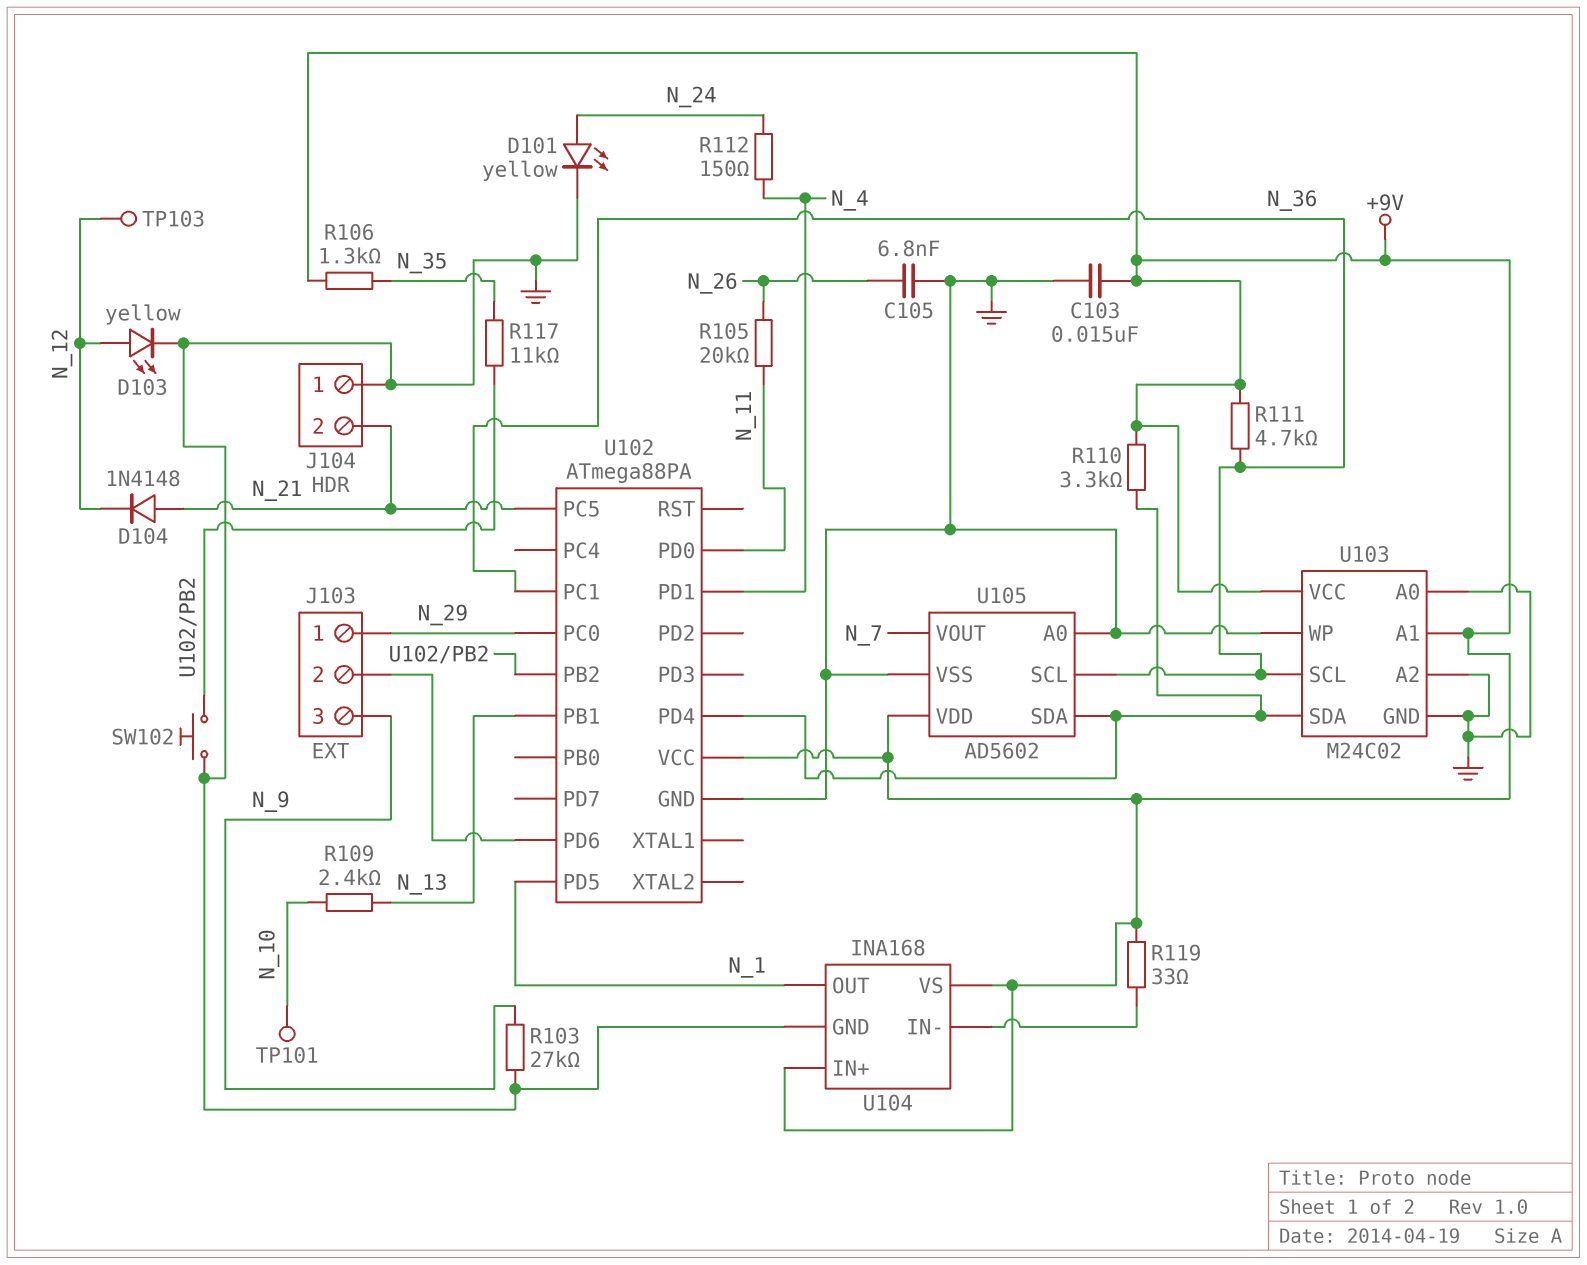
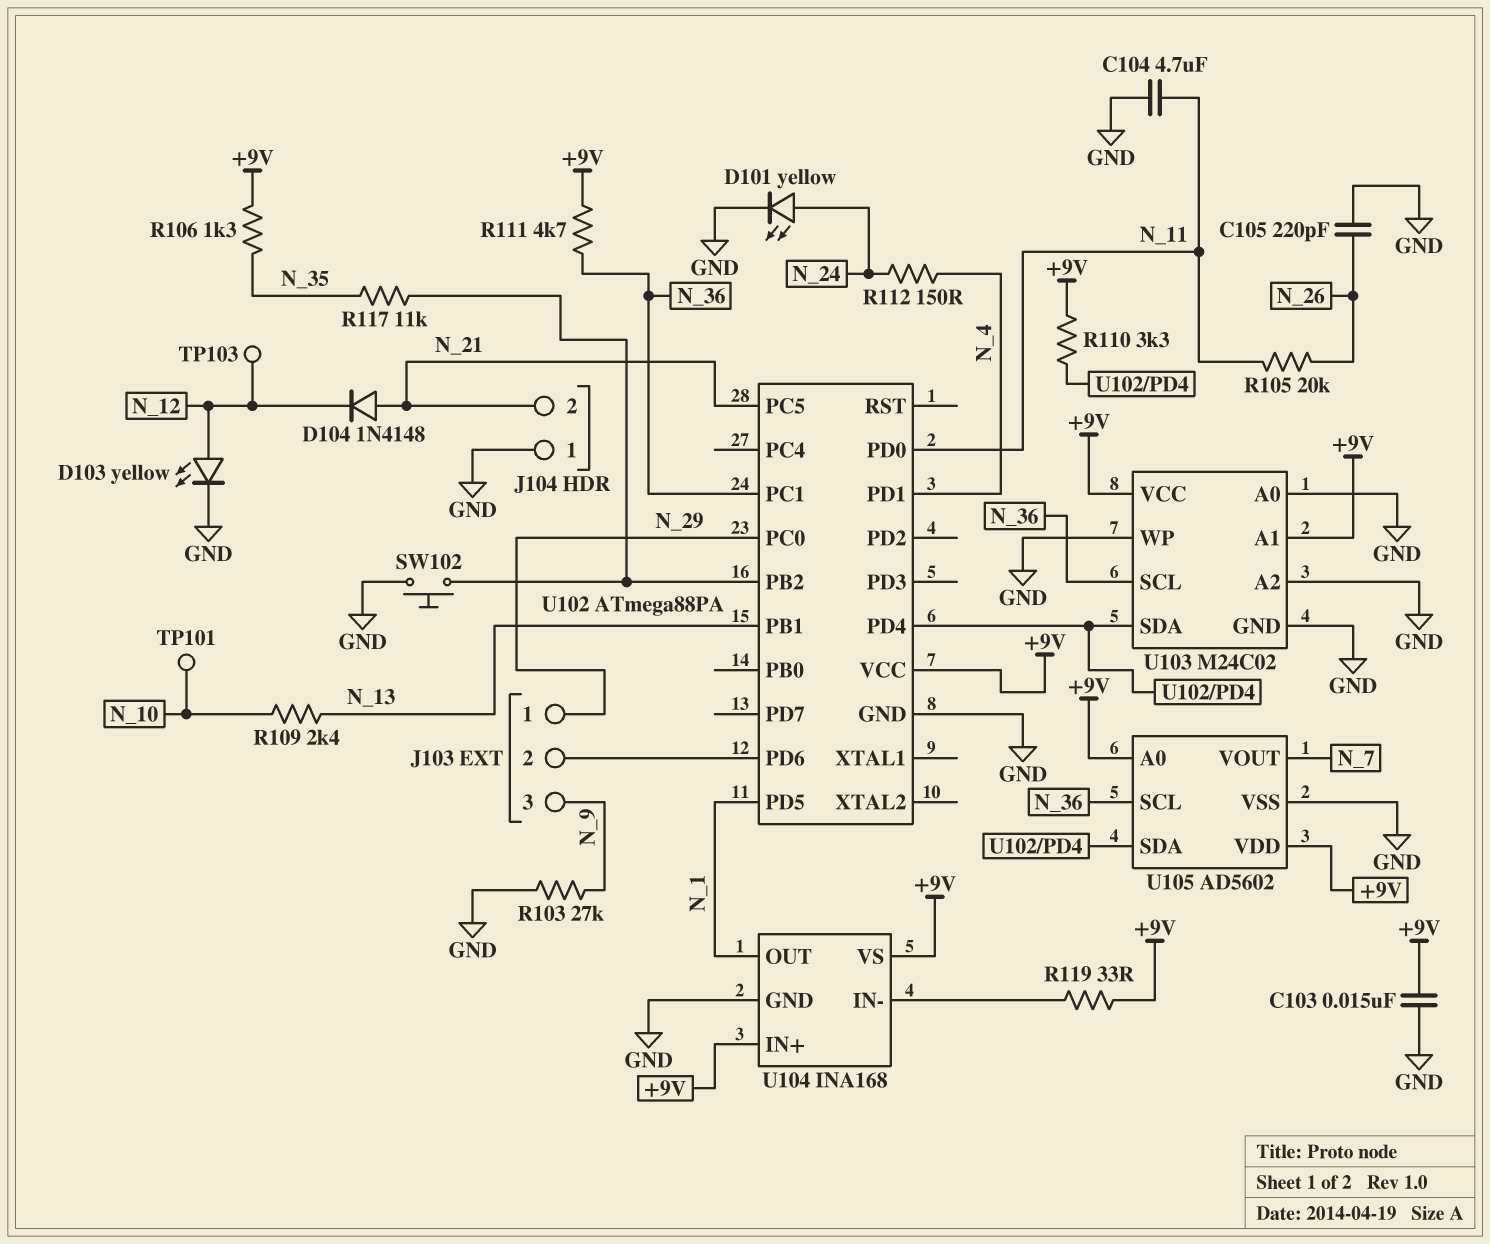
C104: none -> 4.7uF (GND, N_11)
C105: 6.8nF (GND, N_26) -> 220pF (GND, N_26)
U105 pin A0: GND -> +9V

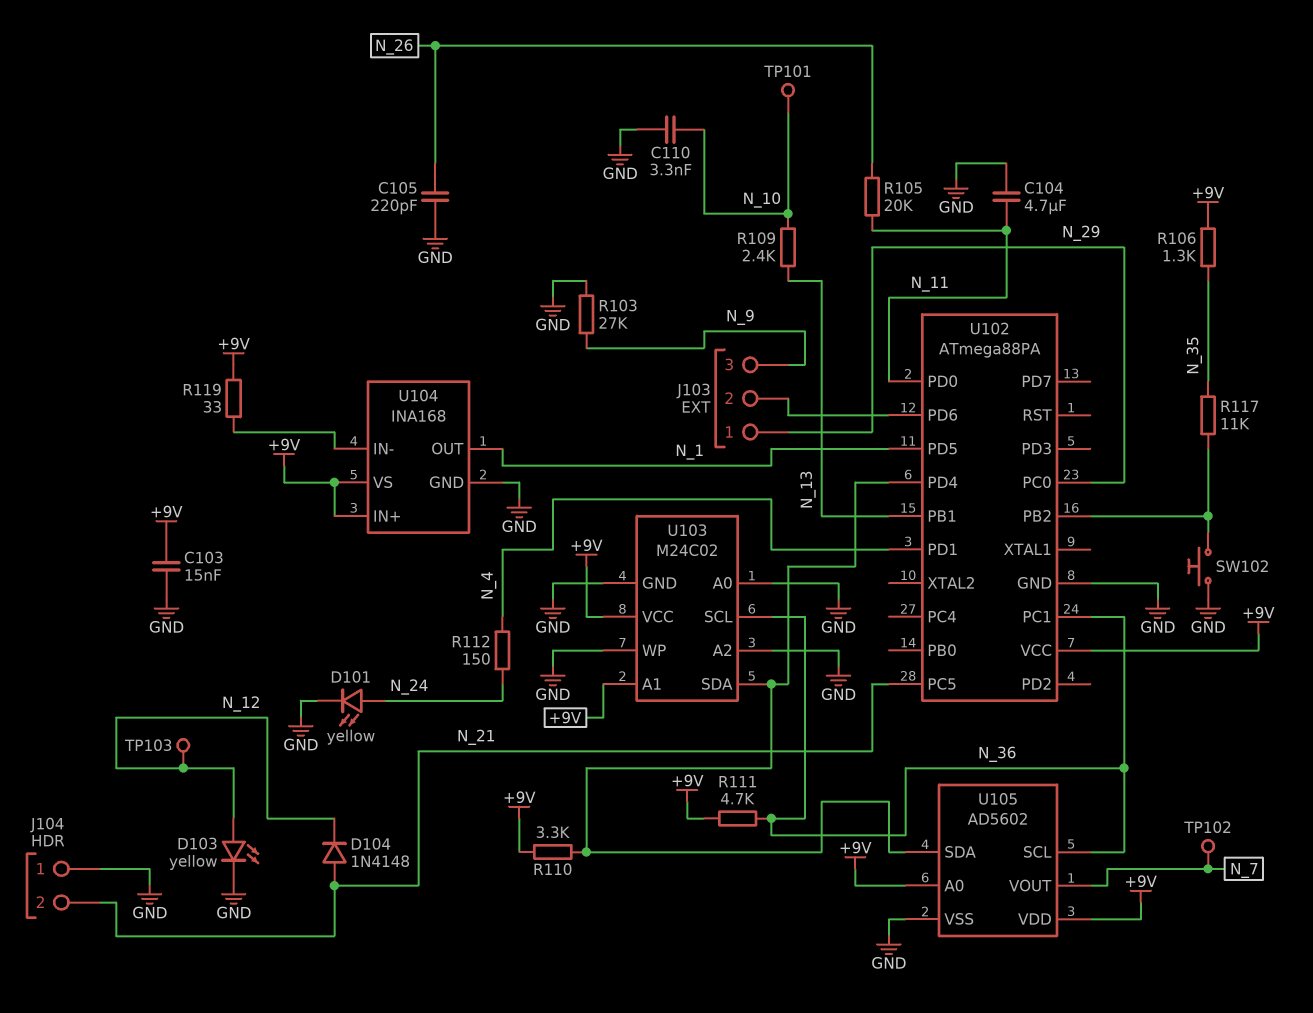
C110: none -> 3.3nF (GND, N_10)
TP102: none -> test point (N_7)

